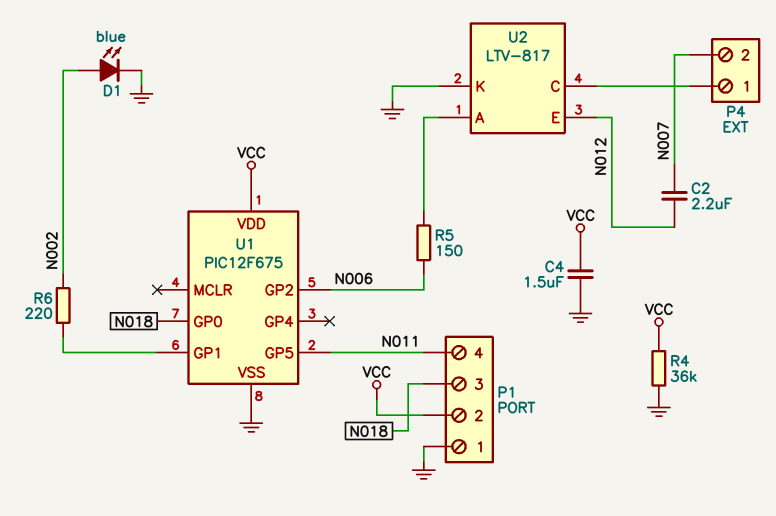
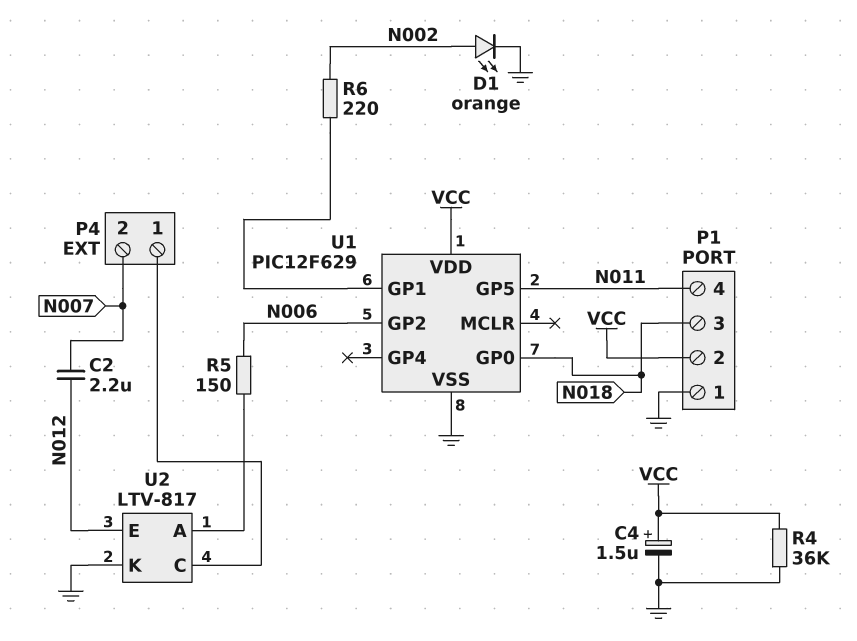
C4: 1.5uF (GND, VCC) -> 1.5uF (plus VCC, minus GND)
D1: LED blue (A N002, K GND) -> LED orange (A N002, K GND)
U1: PIC12F675 -> PIC12F629

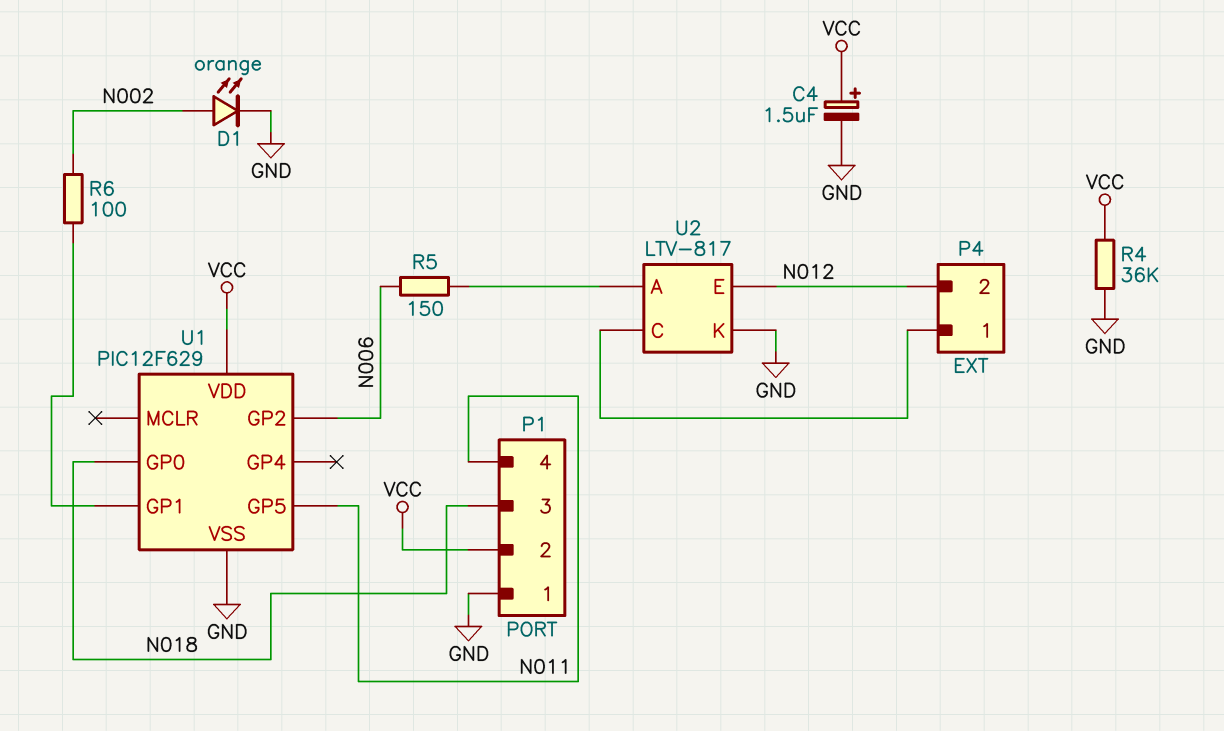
C2: 2.2uF (N007, N012) -> none
P4 pin 2: N007 -> N012
R6: 220 (N002, U1/GP1) -> 100 (N002, U1/GP1)

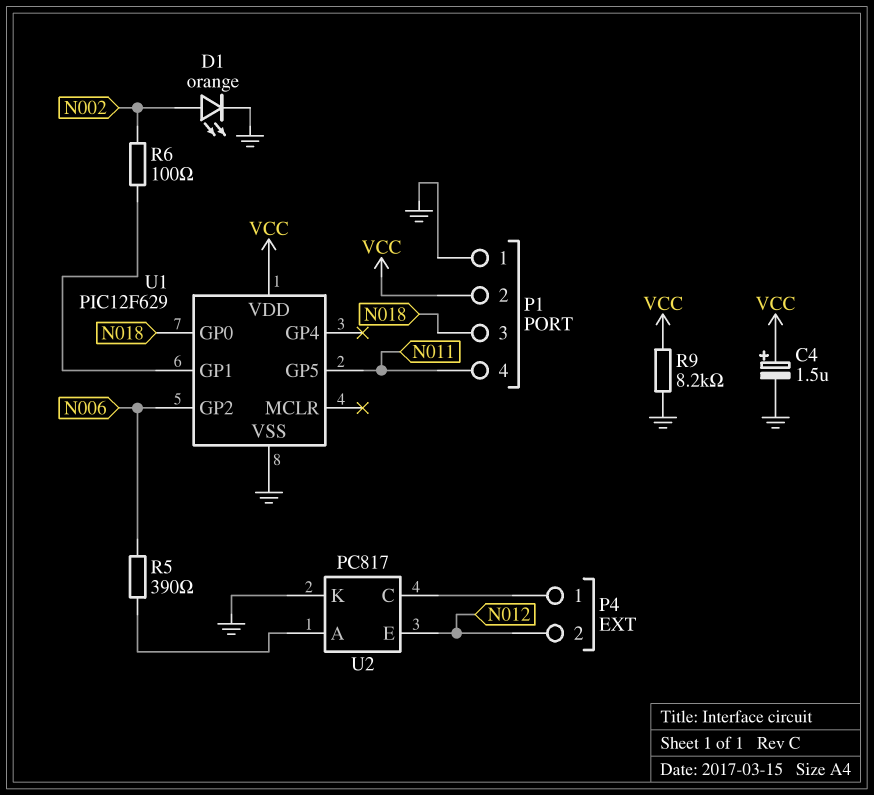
R4: 36k (GND, VCC) -> none
R5: 150 (N006, U2/A) -> 390 (N006, U2/A)
R9: none -> 8.2k (GND, VCC)
U2: LTV-817 -> PC817

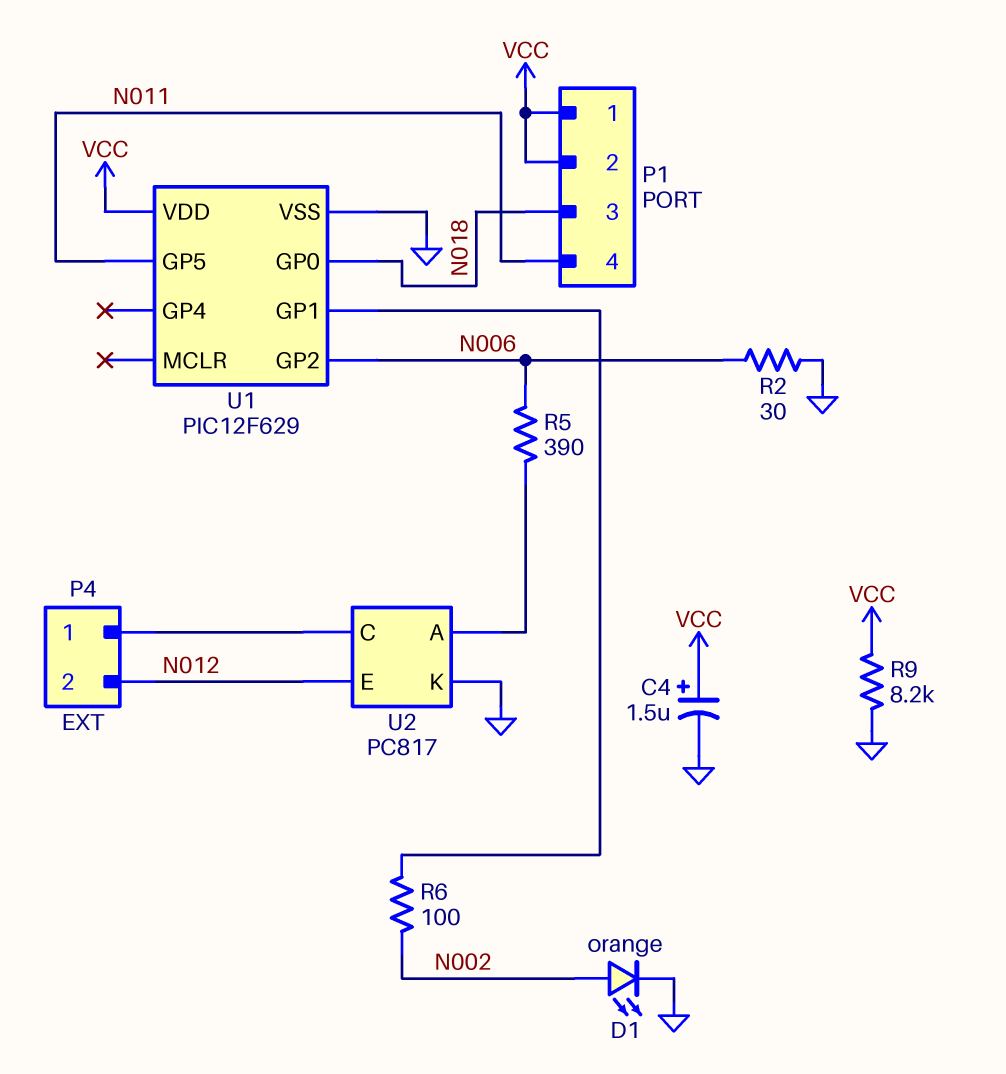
P1 pin 1: GND -> VCC
R2: none -> 30 (GND, N006)

